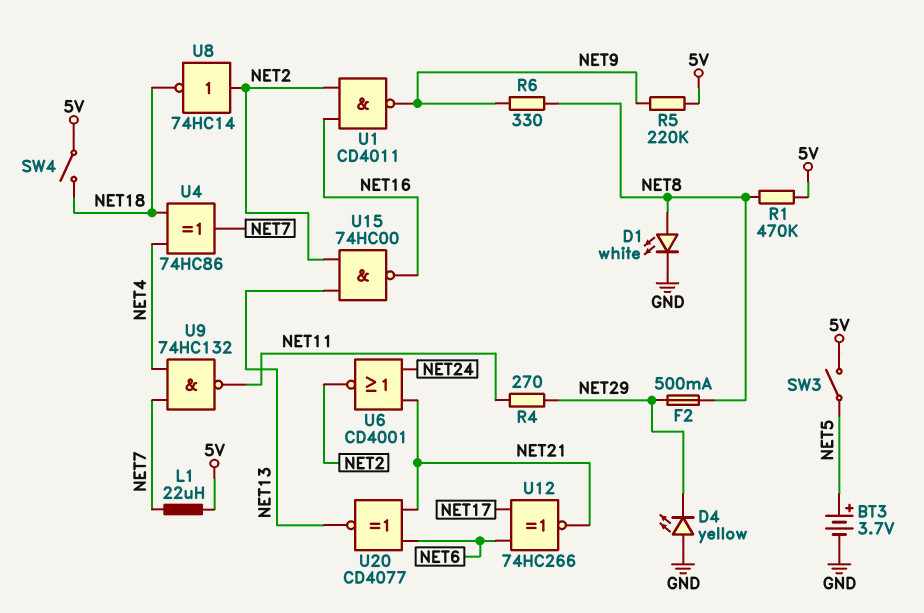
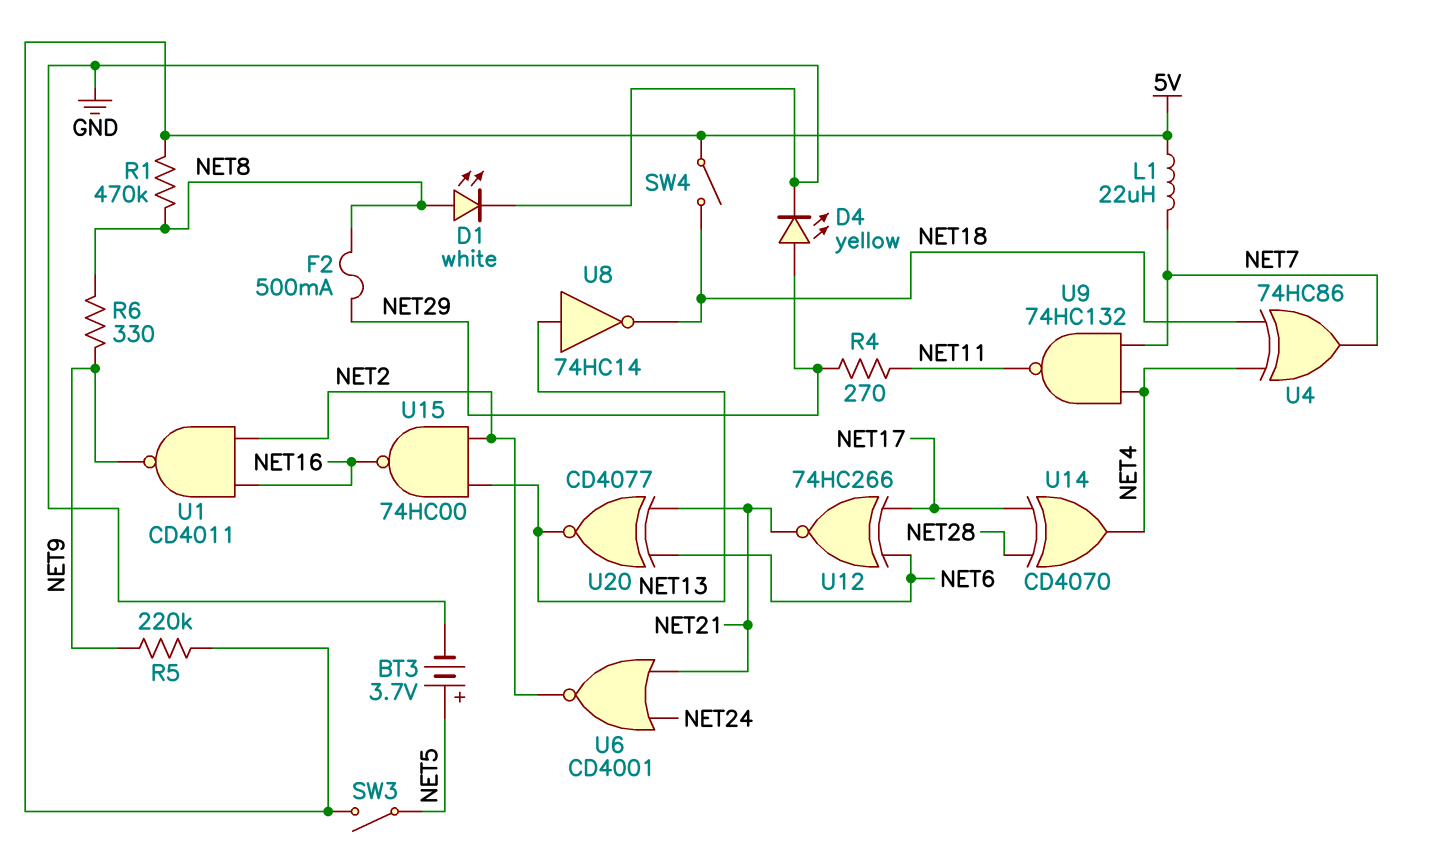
D4: LED yellow (A GND, K NET29) -> LED yellow (A NET29, K GND)
U8: NOT 74HC14 (in NET2, out NET18) -> NOT 74HC14 (in NET13, out NET18)
U14: none -> XOR CD4070 (in NET17, in NET28, out NET4)

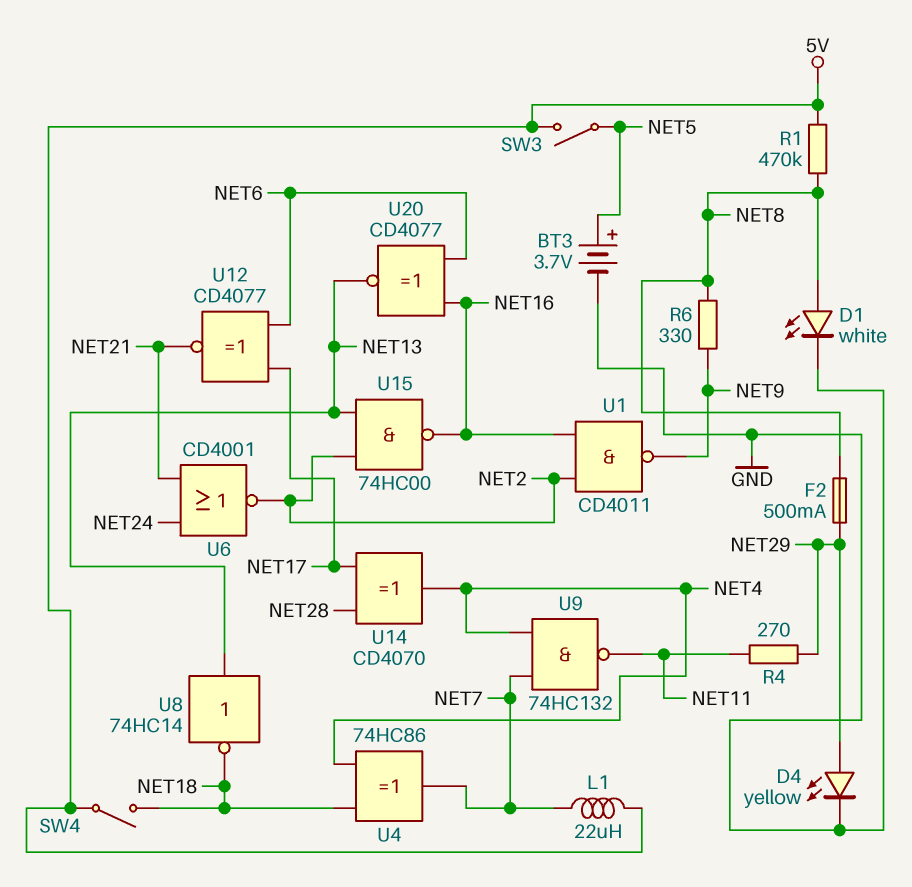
R5: 220k (5V, NET9) -> none
U12: XNOR 74HC266 (in NET6, in NET17, out NET21) -> XNOR CD4077 (in NET6, in NET17, out NET21)
U20: XNOR CD4077 (in NET6, in NET21, out NET13) -> XNOR CD4077 (in NET6, in NET16, out NET13)

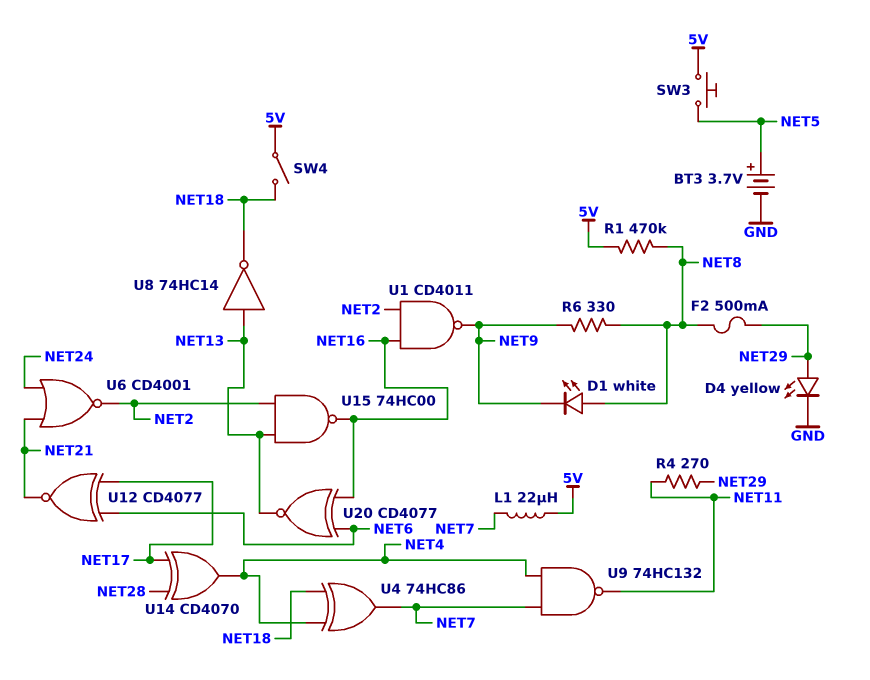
D1: LED white (A NET8, K GND) -> LED white (A NET8, K NET9)
SW3: switch (5V, NET5) -> button (5V, NET5)

